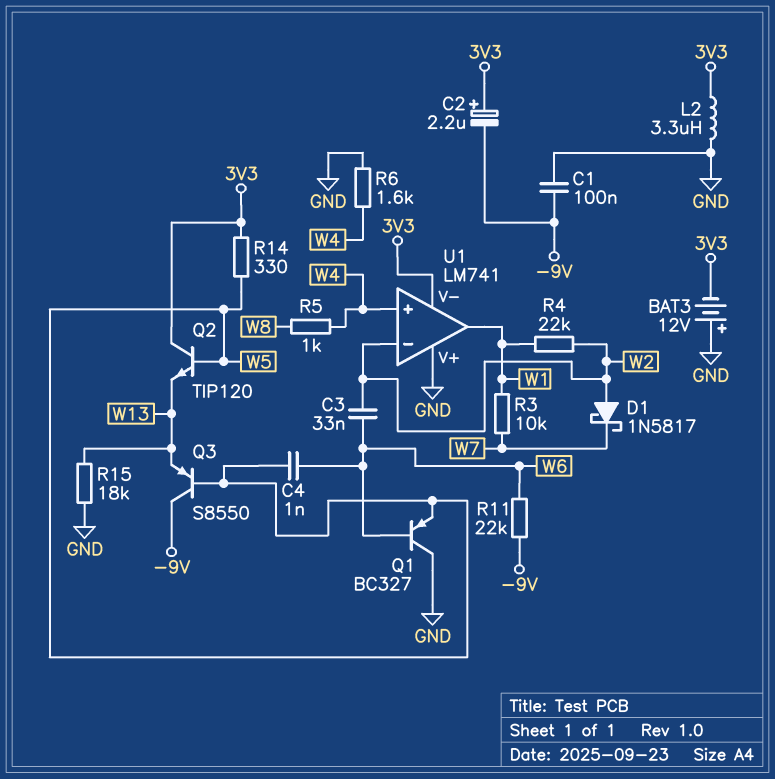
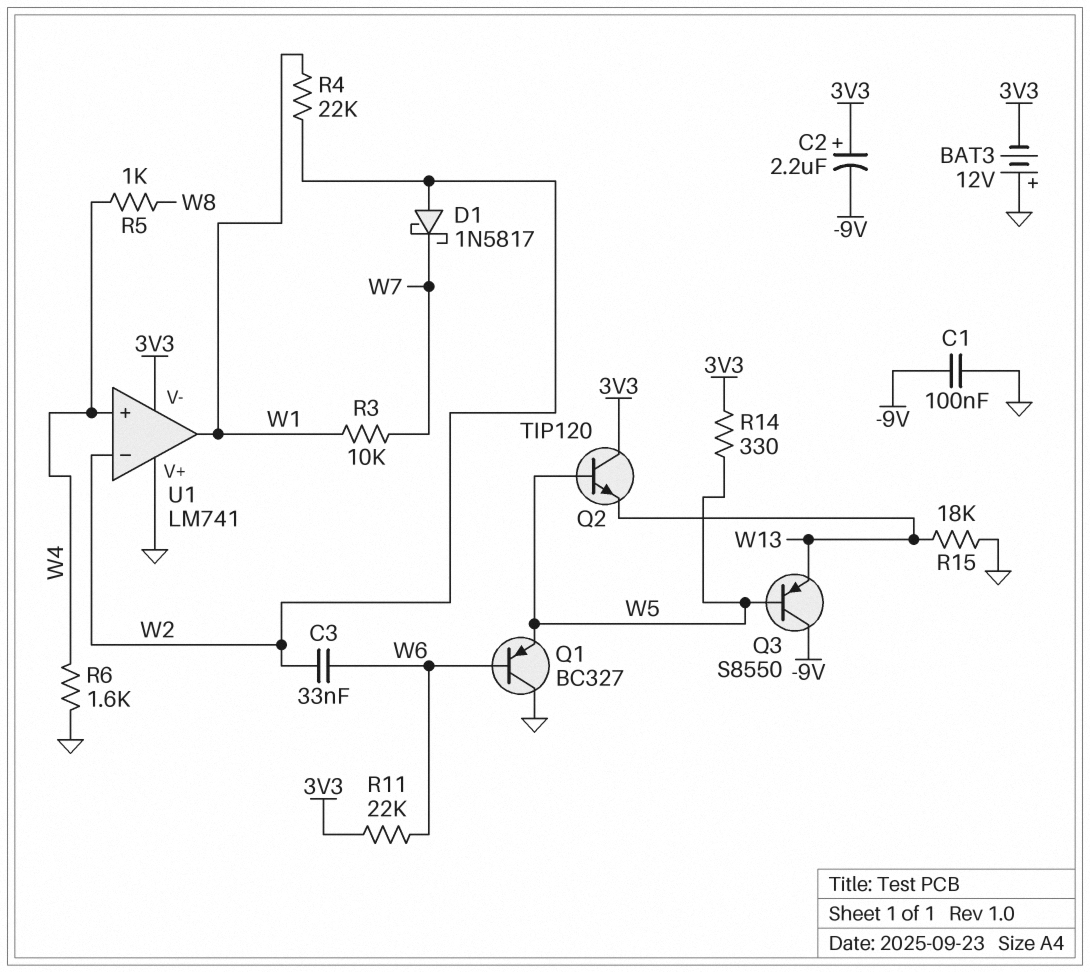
C4: 1nF (W5, W6) -> none
L2: 3.3uH (3V3, GND) -> none
R11: 22k (-9V, W6) -> 22k (3V3, W6)

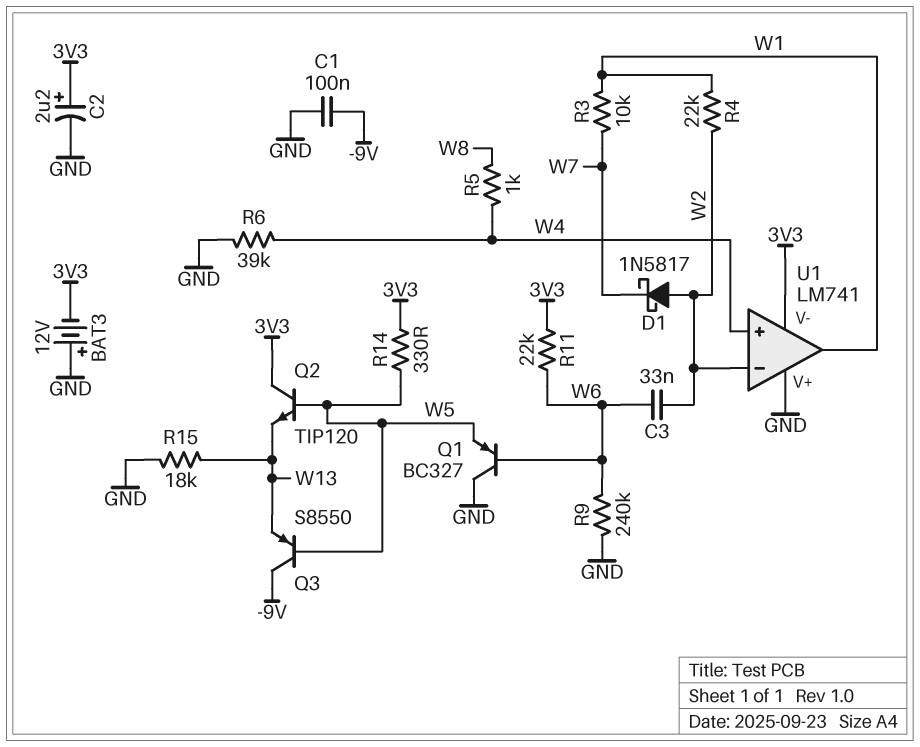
C2: 2.2uF (plus 3V3, minus -9V) -> 2.2uF (plus 3V3, minus GND)
R6: 1.6k (GND, W4) -> 39k (GND, W4)
R9: none -> 240k (GND, W6)

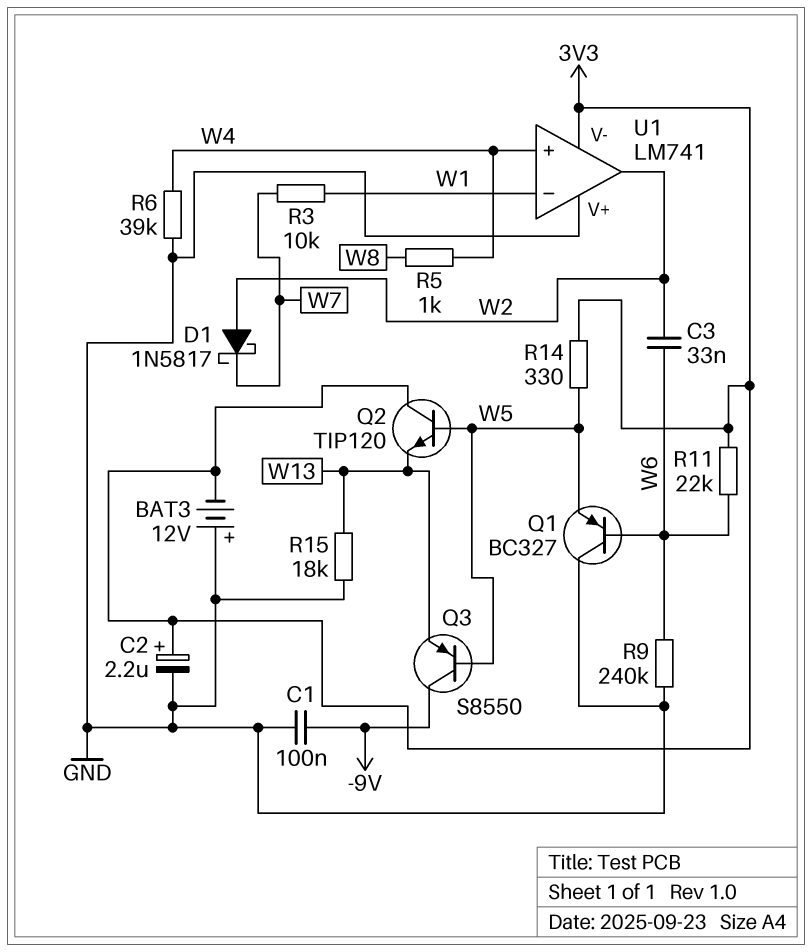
R4: 22k (W1, W2) -> none
U1 pin in-: W2 -> W1
U1 pin out: W1 -> W2

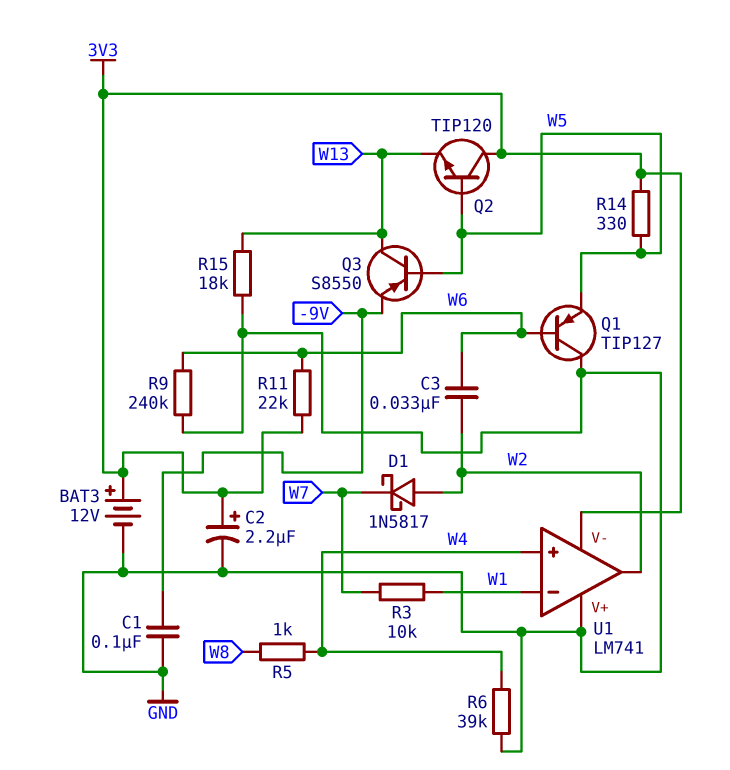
BAT3: 12V (plus GND, minus 3V3) -> 12V (plus 3V3, minus GND)
Q1: PNP BC327 (B W6, C GND, E W5) -> PNP TIP127 (B W6, C GND, E W5)
Q3: PNP S8550 (B W5, C -9V, E W13) -> PNP S8550 (B W5, C W13, E -9V)

